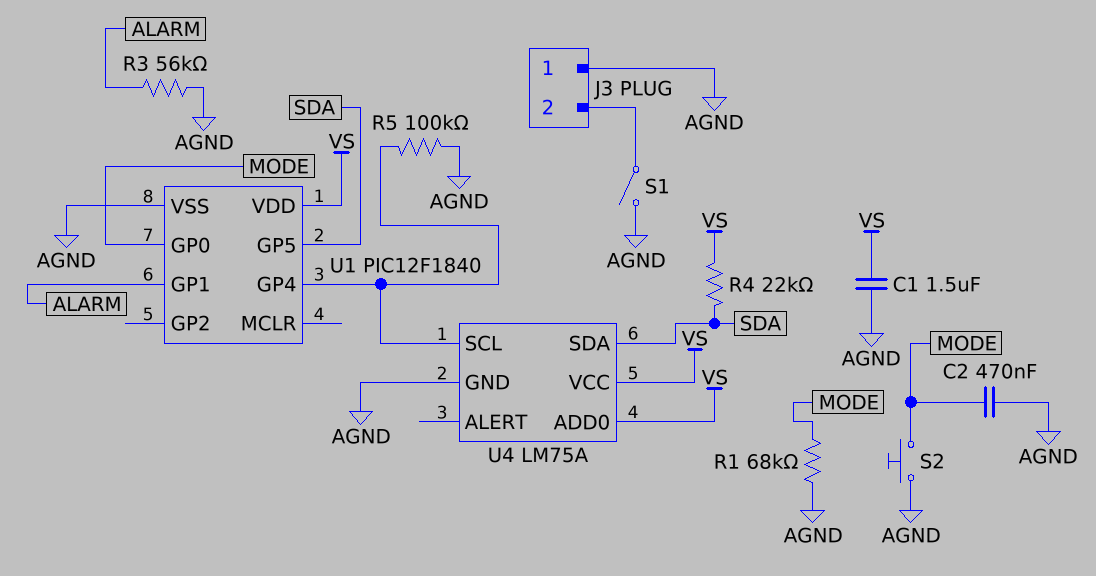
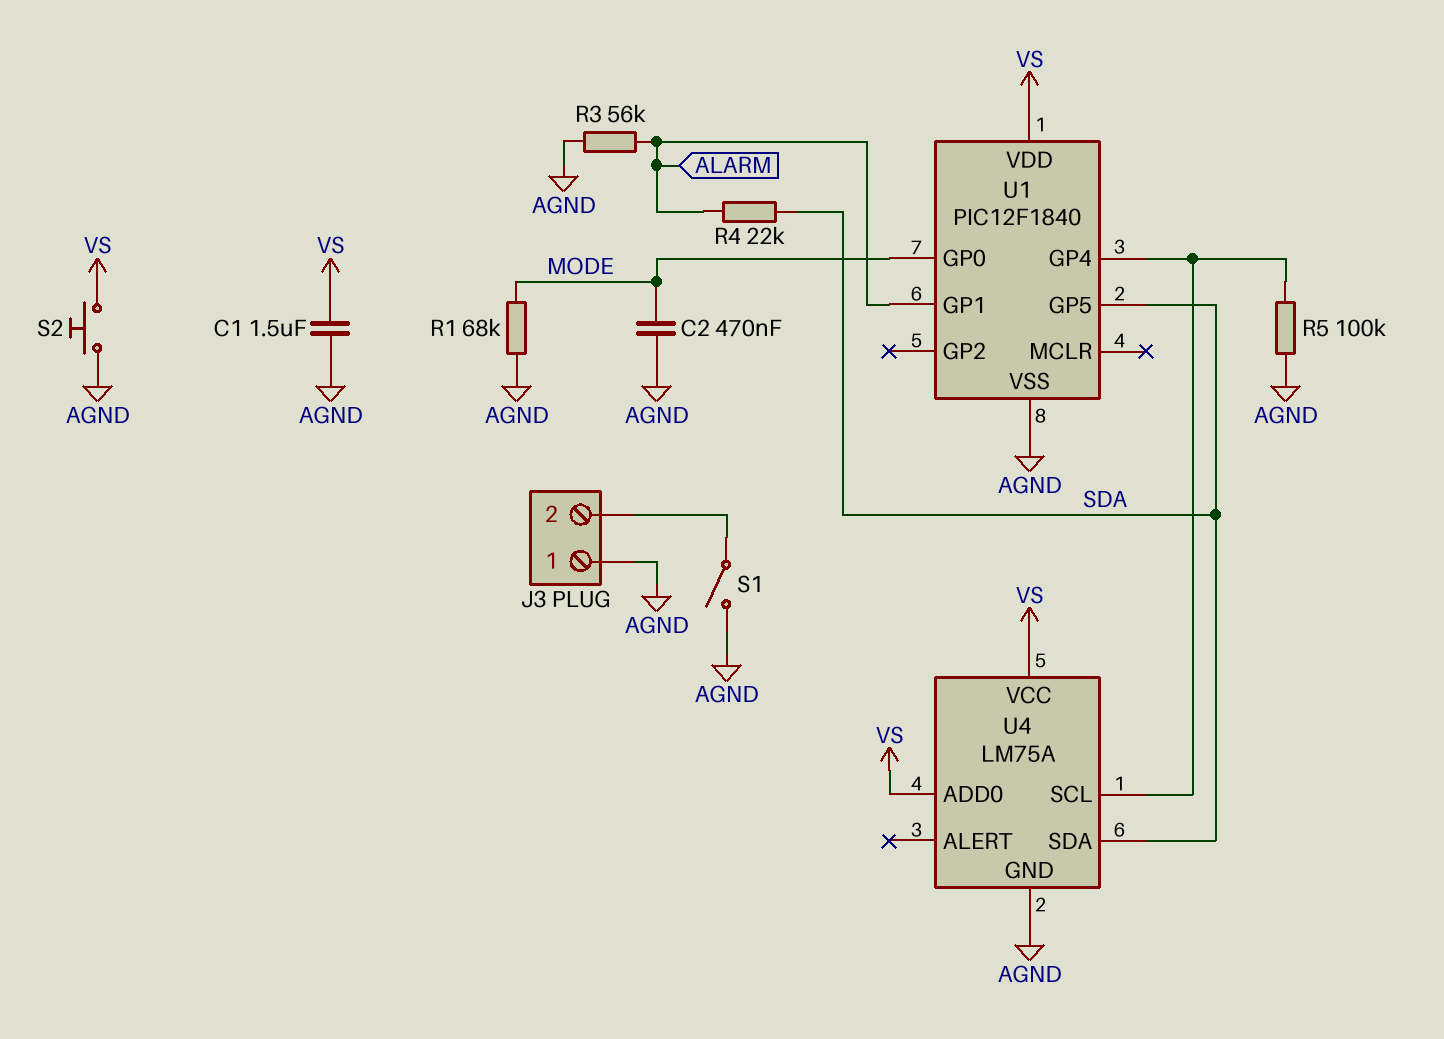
R4: 22k (SDA, VS) -> 22k (ALARM, SDA)
S2: button (AGND, MODE) -> button (AGND, VS)

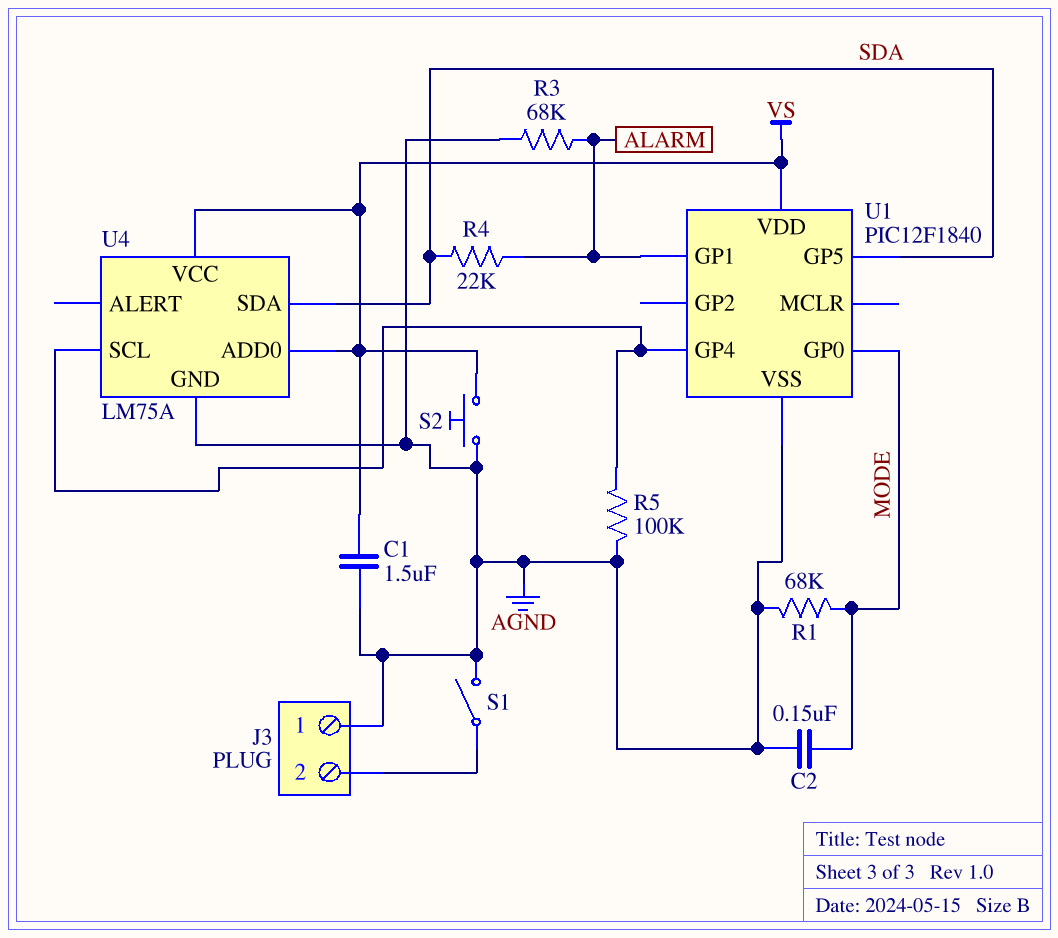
C2: 470nF (AGND, MODE) -> 150nF (AGND, MODE)
R3: 56k (AGND, ALARM) -> 68k (AGND, ALARM)

